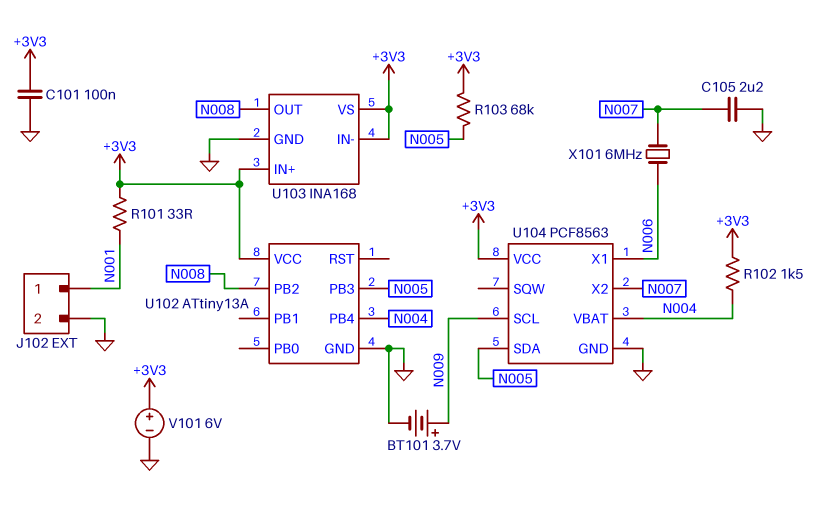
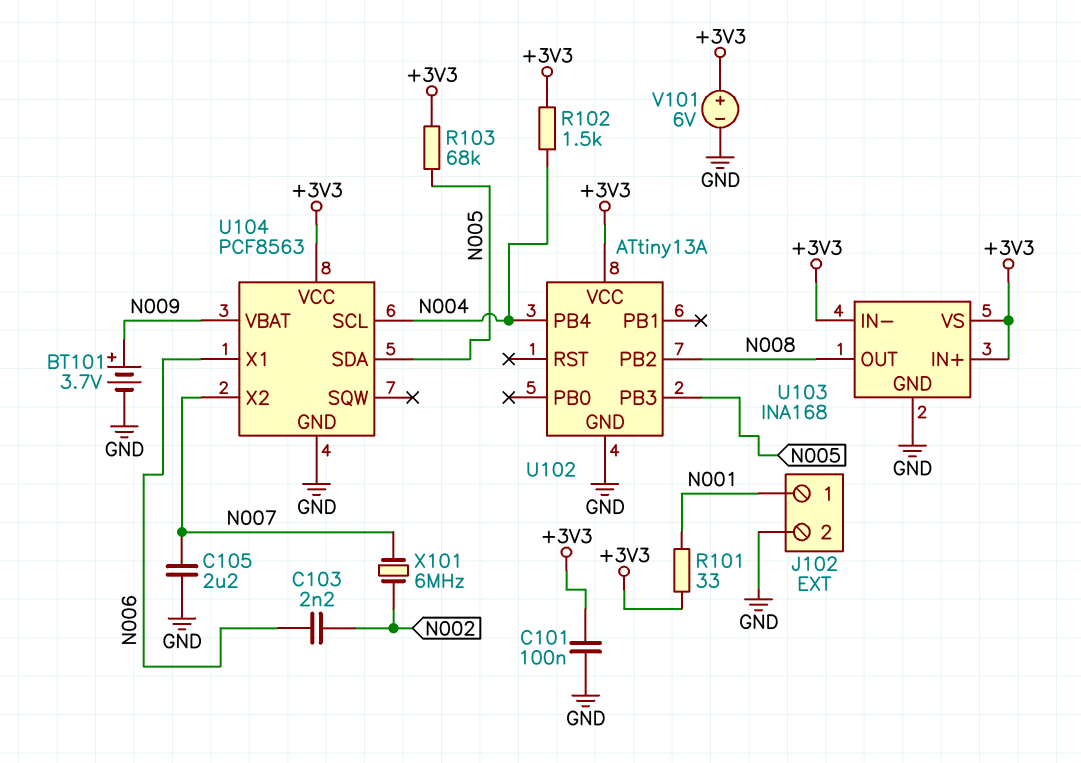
C103: none -> 2.2nF (N002, N006)
U104 pin SCL: N009 -> N004
U104 pin VBAT: N004 -> N009
X101: 6MHz (N006, N007) -> 6MHz (N002, N007)

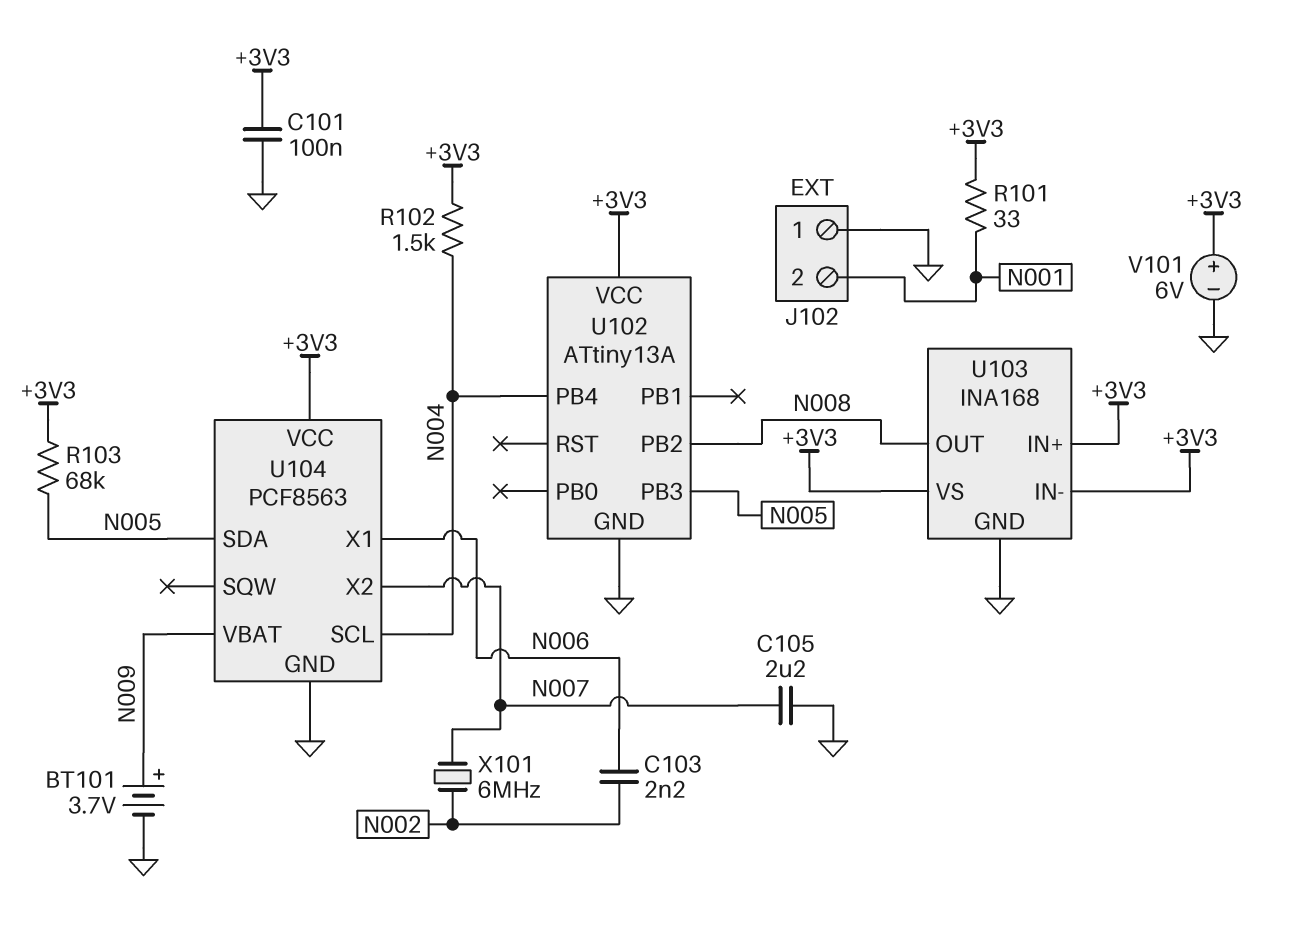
J102 pin 1: N001 -> GND
J102 pin 2: GND -> N001

